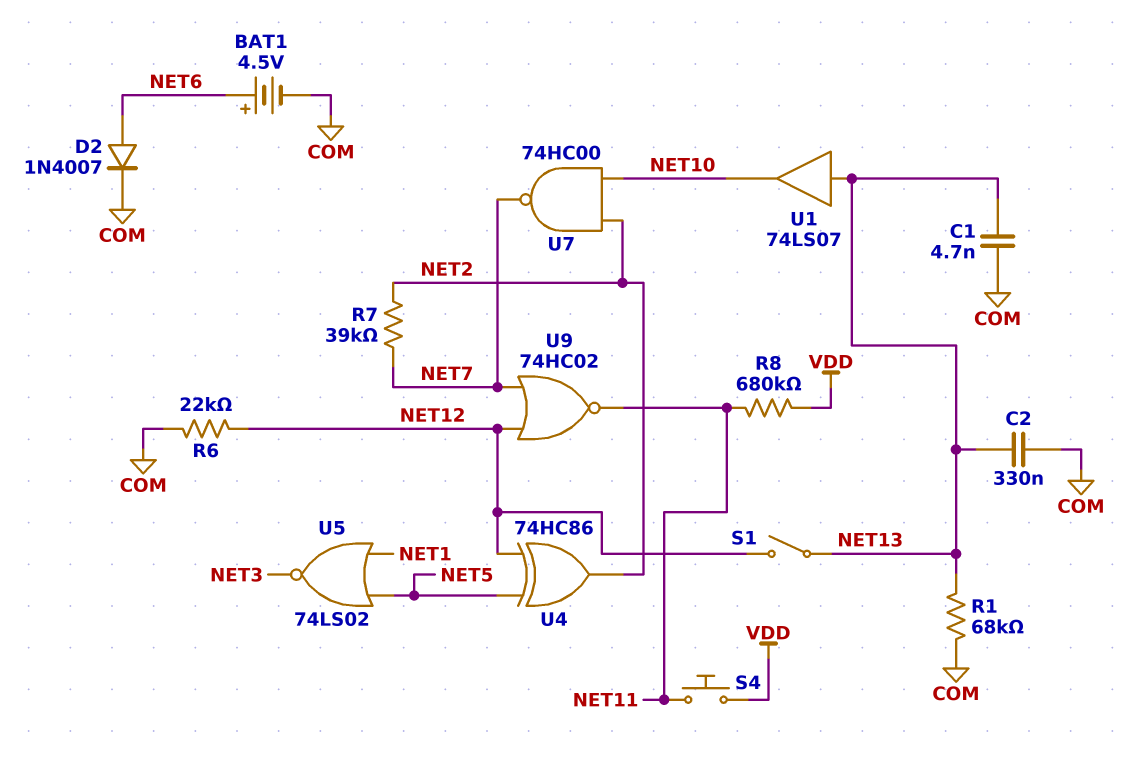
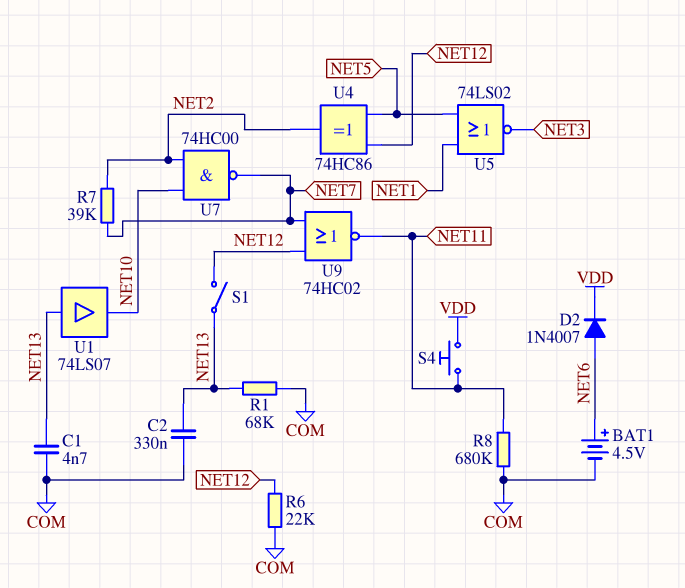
D2: diode 1N4007 (A NET6, K COM) -> diode 1N4007 (A NET6, K VDD)
R8: 680k (NET11, VDD) -> 680k (COM, NET11)

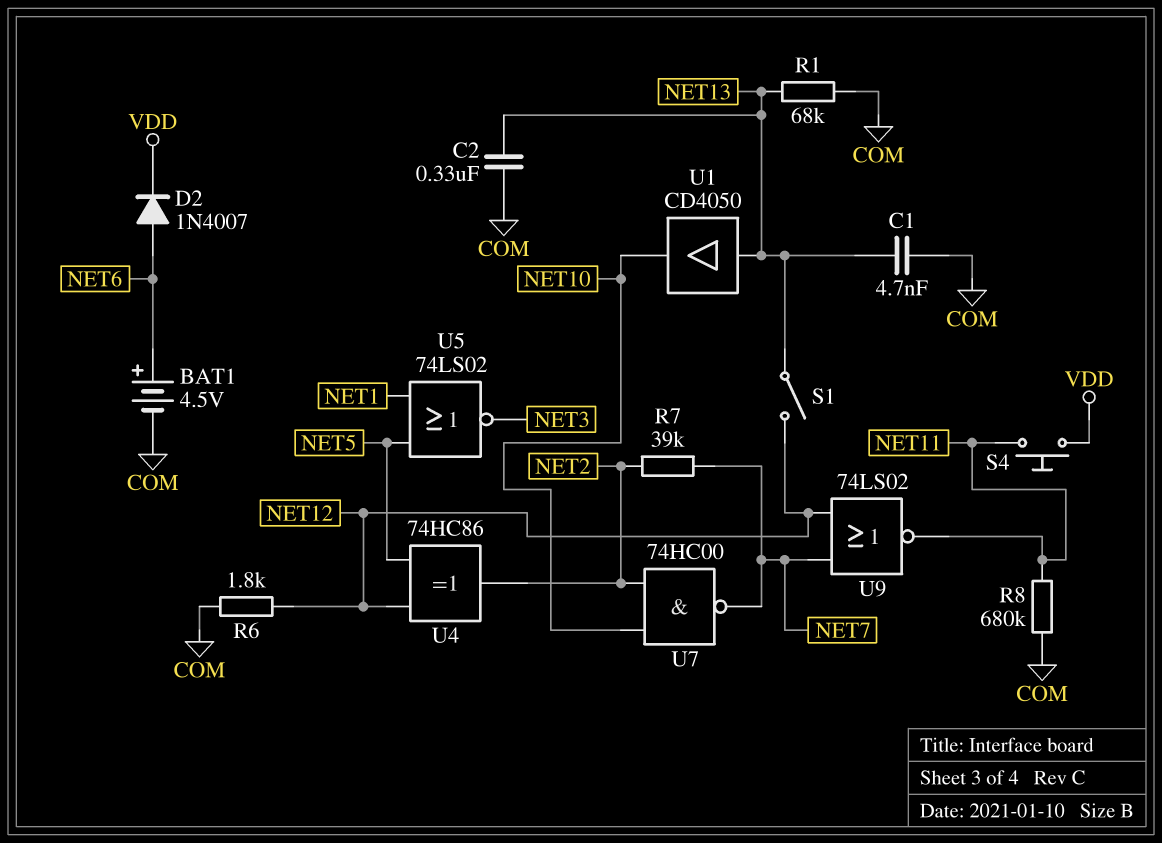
R6: 22k (COM, NET12) -> 1.8k (COM, NET12)
U1: buffer 74LS07 (in NET13, out NET10) -> buffer CD4050 (in NET13, out NET10)
U9: NOR 74HC02 (in NET7, in NET12, out NET11) -> NOR 74LS02 (in NET7, in NET12, out NET11)

